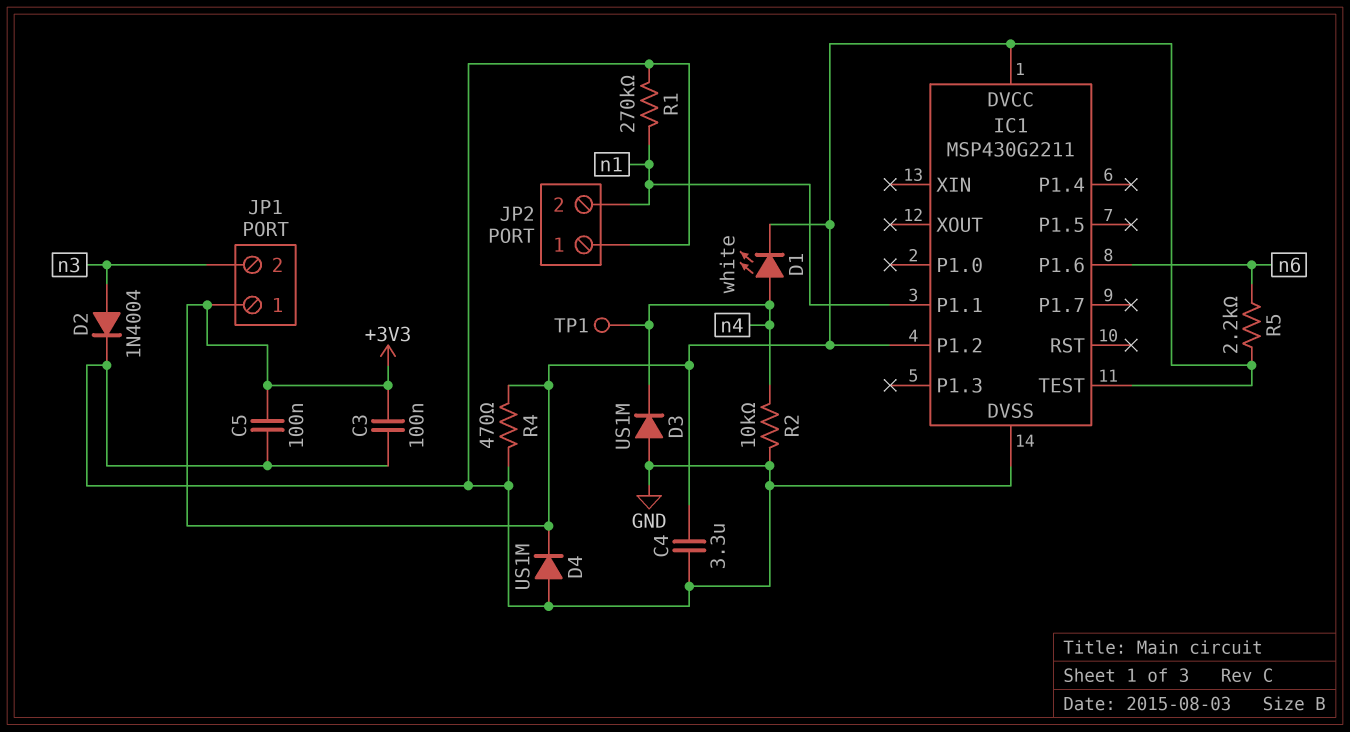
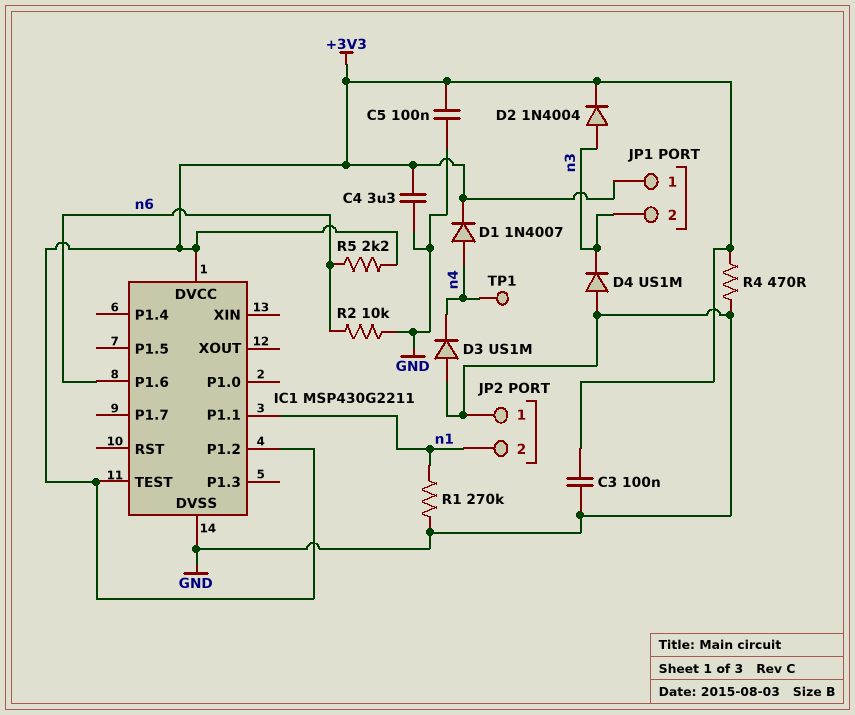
D1: LED white (A n4, K +3V3) -> diode 1N4007 (A n4, K +3V3)
D2: diode 1N4004 (A n3, K GND) -> diode 1N4004 (A n3, K +3V3)
D4: diode US1M (A GND, K +3V3) -> diode US1M (A GND, K n3)
R2: 10k (GND, n4) -> 10k (GND, n6)

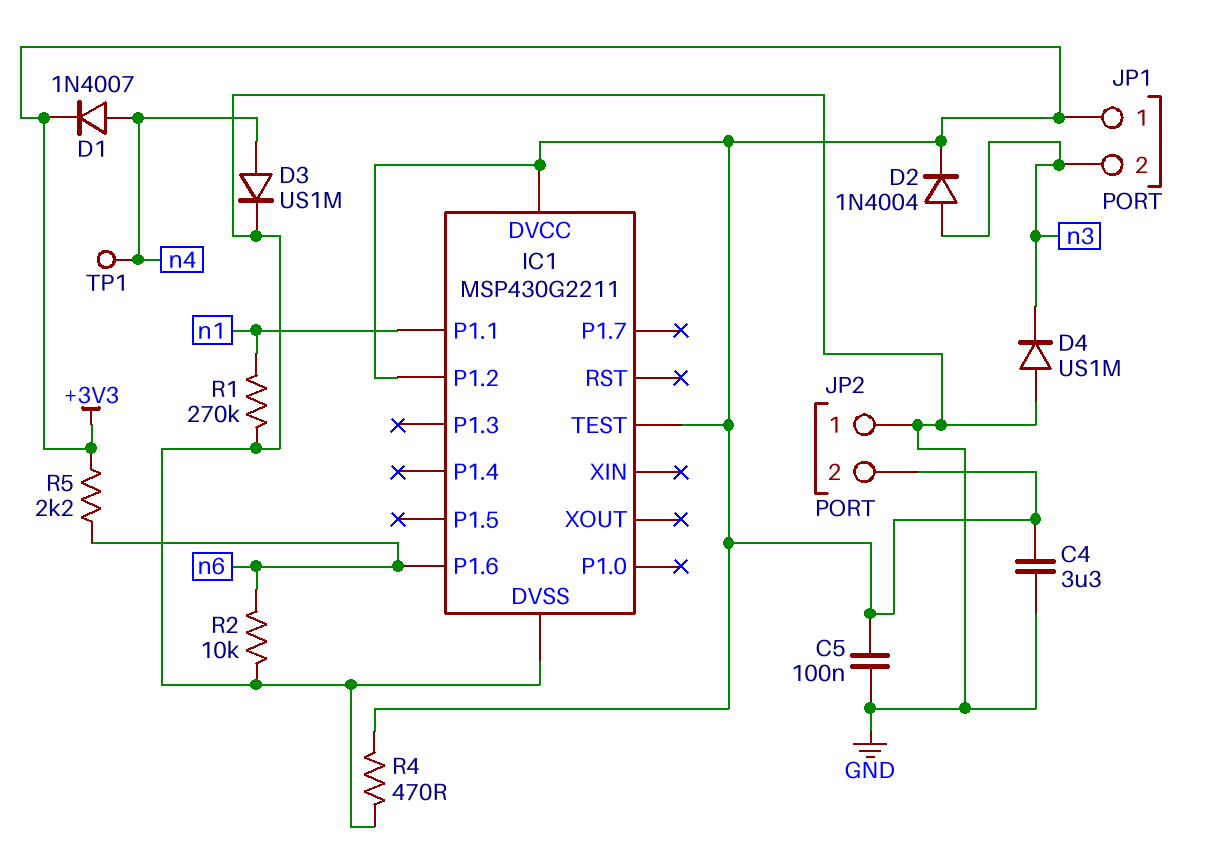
C3: 100nF (+3V3, GND) -> none
D3: diode US1M (A GND, K n4) -> diode US1M (A n4, K GND)
JP2 pin 2: n1 -> +3V3

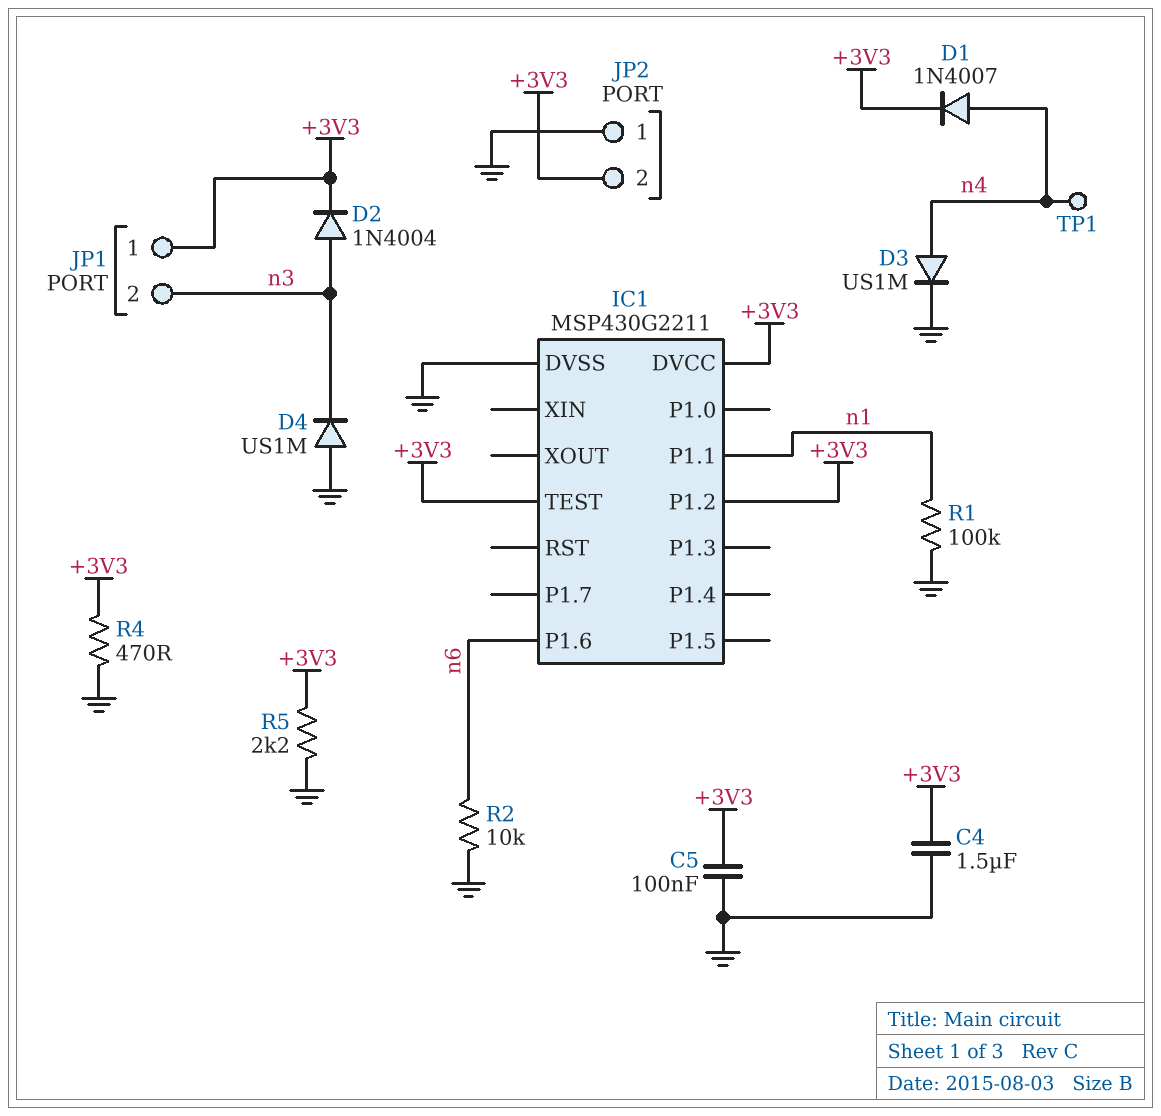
C4: 3.3uF (+3V3, GND) -> 1.5uF (+3V3, GND)
R1: 270k (GND, n1) -> 100k (GND, n1)
R5: 2.2k (+3V3, n6) -> 2.2k (+3V3, GND)

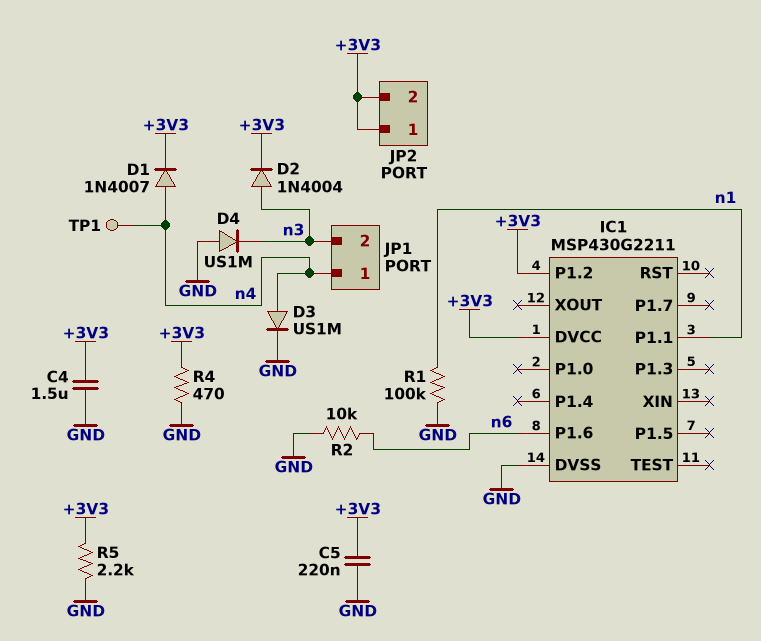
C5: 100nF (+3V3, GND) -> 220nF (+3V3, GND)
IC1 pin TEST: +3V3 -> none
JP1 pin 1: +3V3 -> n4
JP2 pin 1: GND -> +3V3

